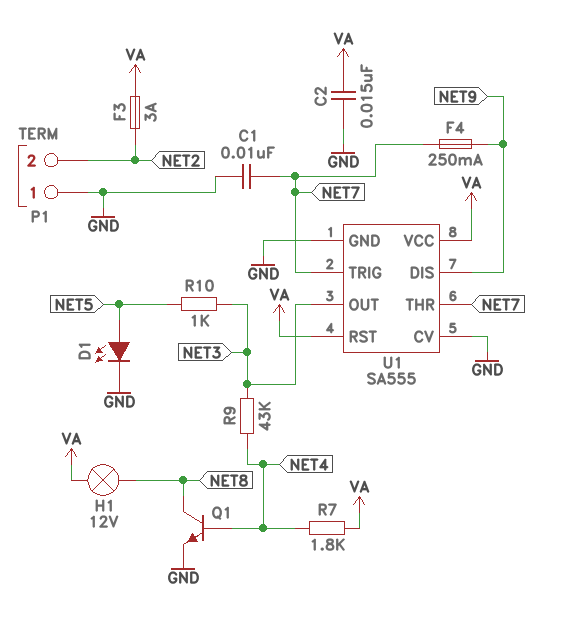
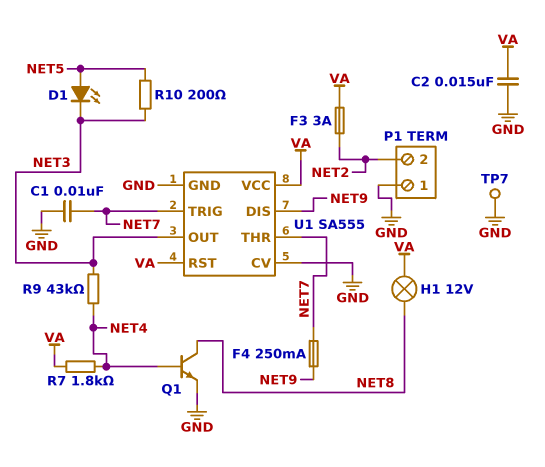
D1: LED (A NET5, K GND) -> LED (A NET5, K NET3)
R10: 1k (NET3, NET5) -> 200 (NET3, NET5)
TP7: none -> test point (GND)

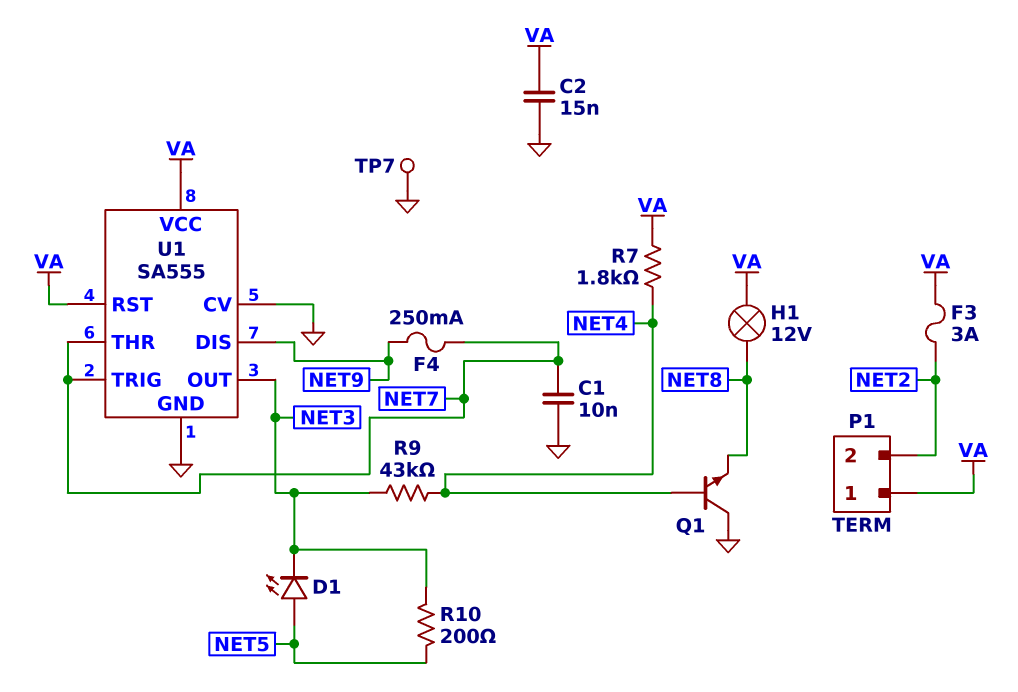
P1 pin 1: GND -> VA
Q1: NPN (B NET4, C NET8, E GND) -> NPN (B NET4, C GND, E NET8)

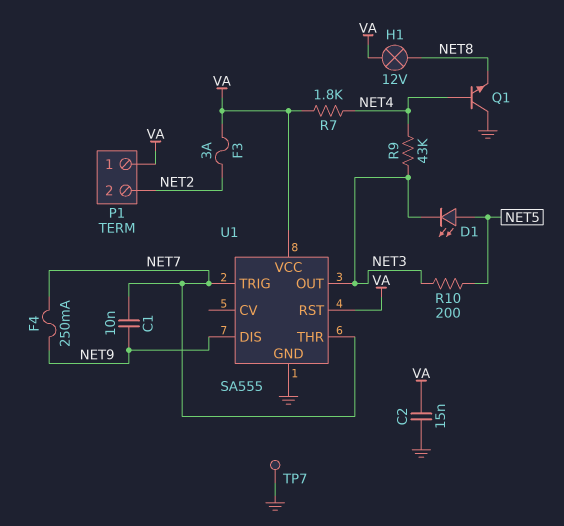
C1: 10nF (GND, NET7) -> 10nF (NET7, NET9)
U1 pin CV: GND -> none

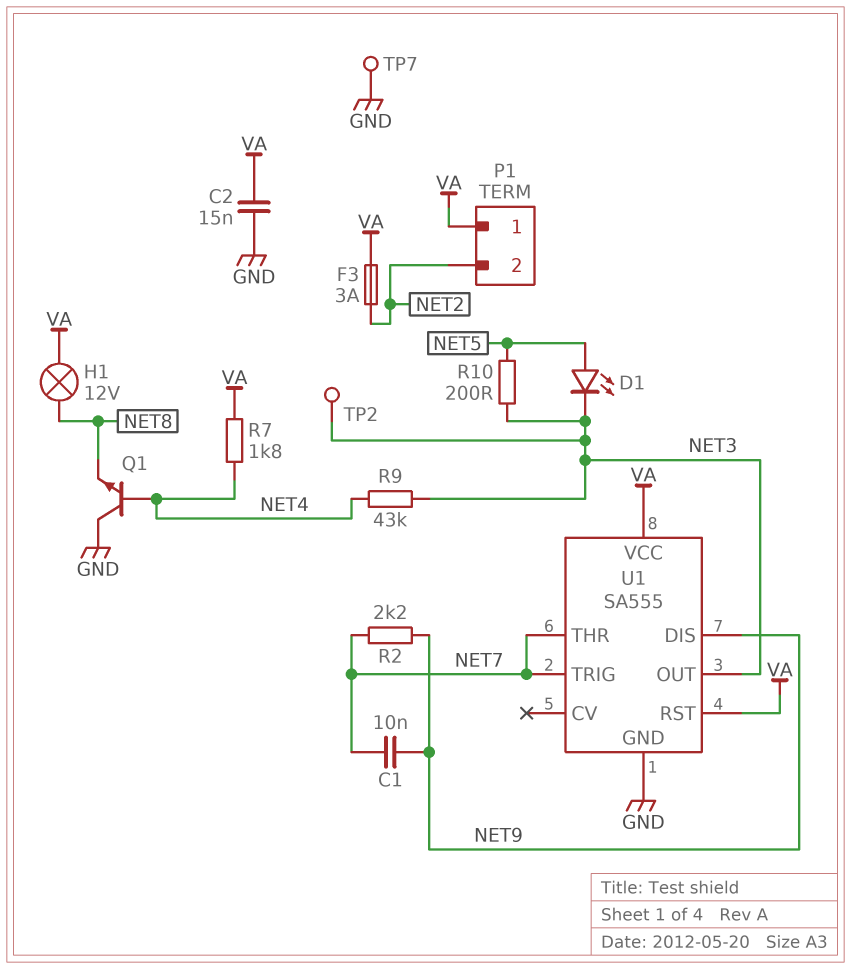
F4: 250mA (NET7, NET9) -> none
R2: none -> 2.2k (NET7, NET9)
TP2: none -> test point (NET3)

